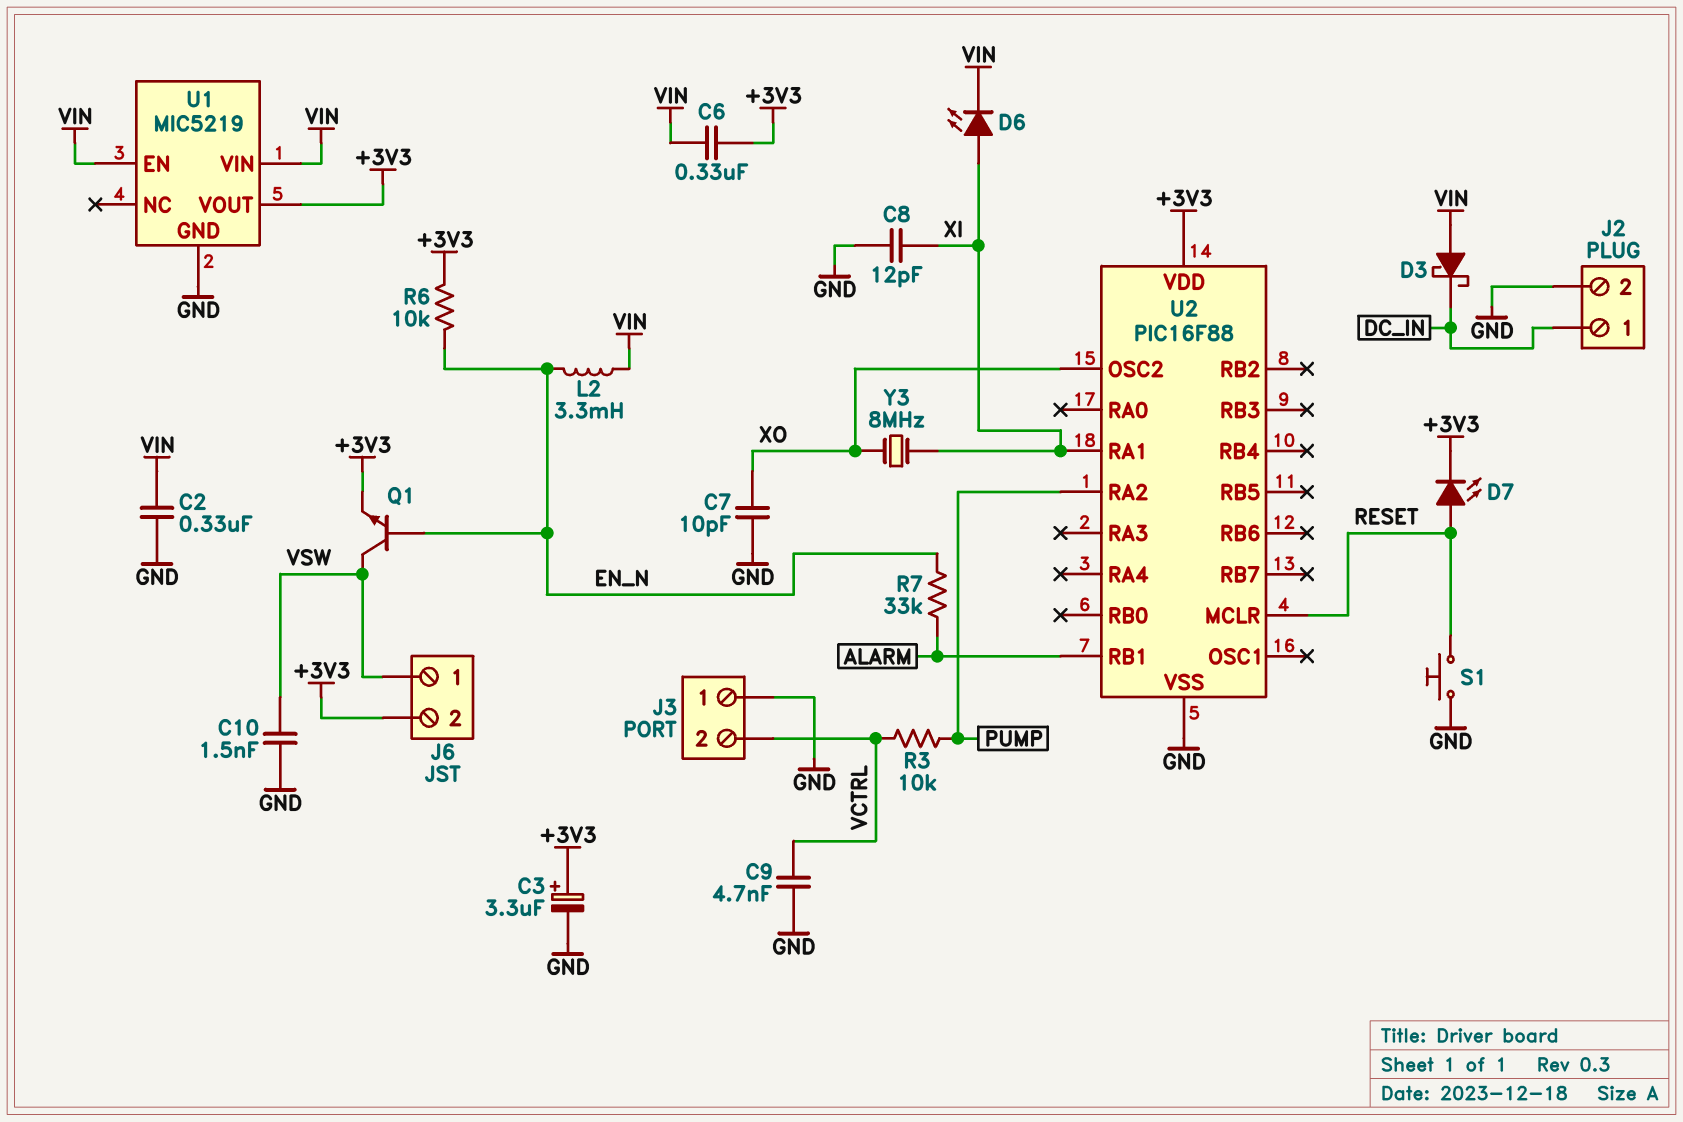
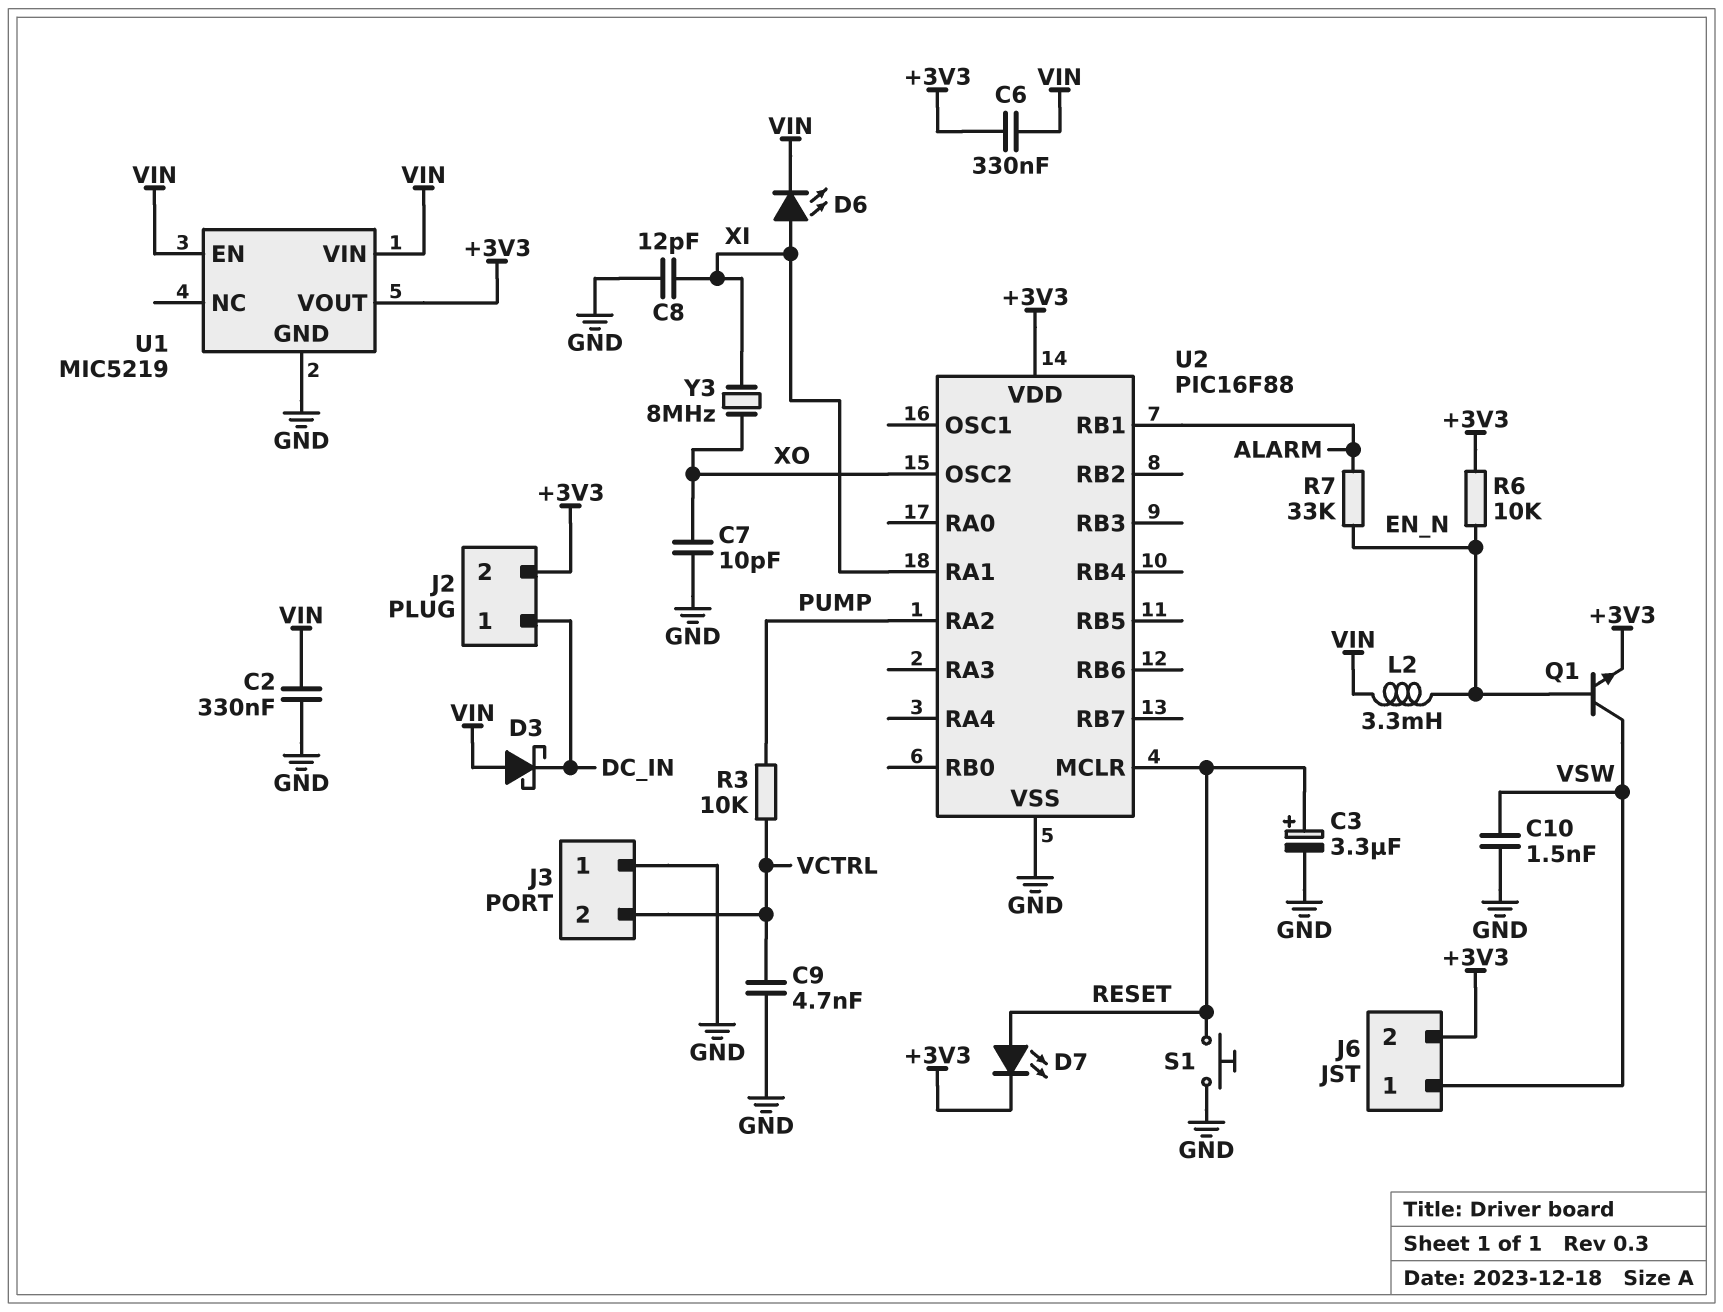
C3: 3.3uF (plus +3V3, minus GND) -> 3.3uF (plus RESET, minus GND)
J2 pin 2: GND -> +3V3

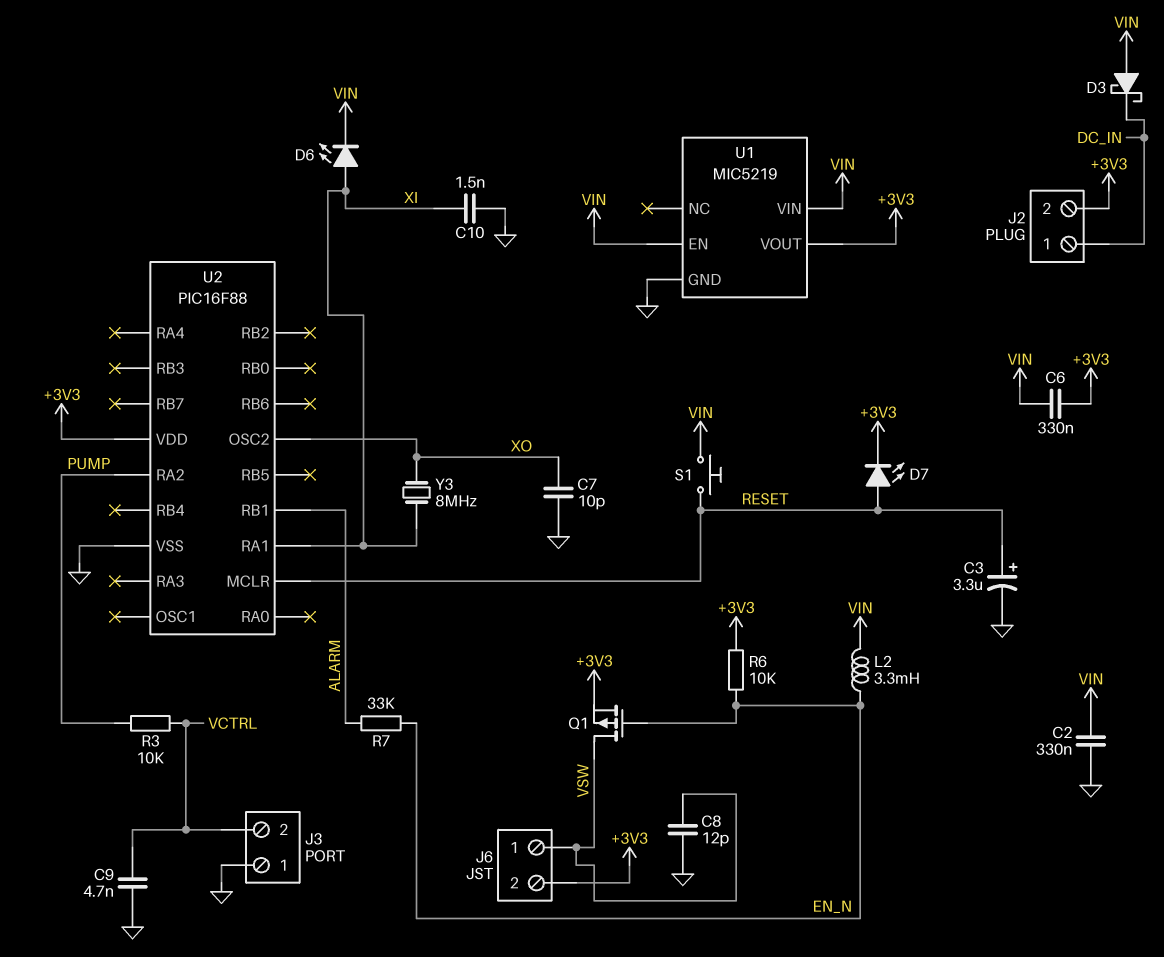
C8: 12pF (GND, XI) -> 12pF (GND, VSW)
C10: 1.5nF (GND, VSW) -> 1.5nF (GND, XI)
Q1: NPN (B EN_N, C VSW, E +3V3) -> PMOS (G EN_N, D VSW, S +3V3)
S1: button (GND, RESET) -> button (RESET, VIN)

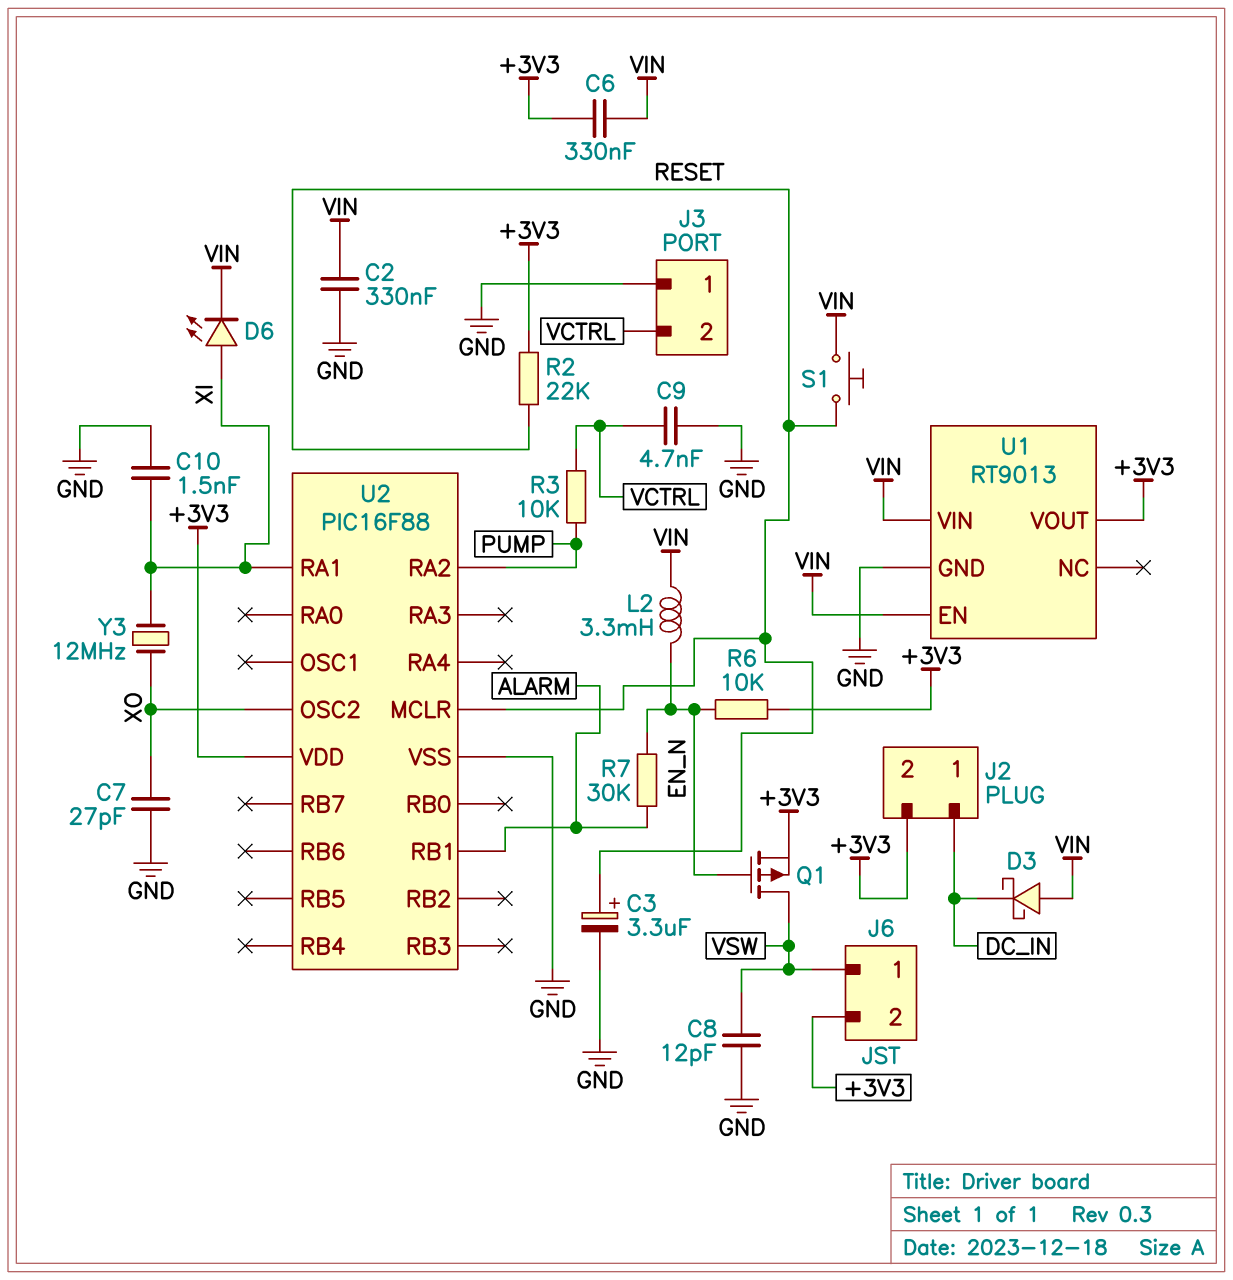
C7: 10pF (GND, XO) -> 27pF (GND, XO)
D7: LED (A RESET, K +3V3) -> none
R2: none -> 22k (+3V3, RESET)
R7: 33k (ALARM, EN_N) -> 30k (ALARM, EN_N)
U1: MIC5219 -> RT9013
Y3: 8MHz (XI, XO) -> 12MHz (XI, XO)

